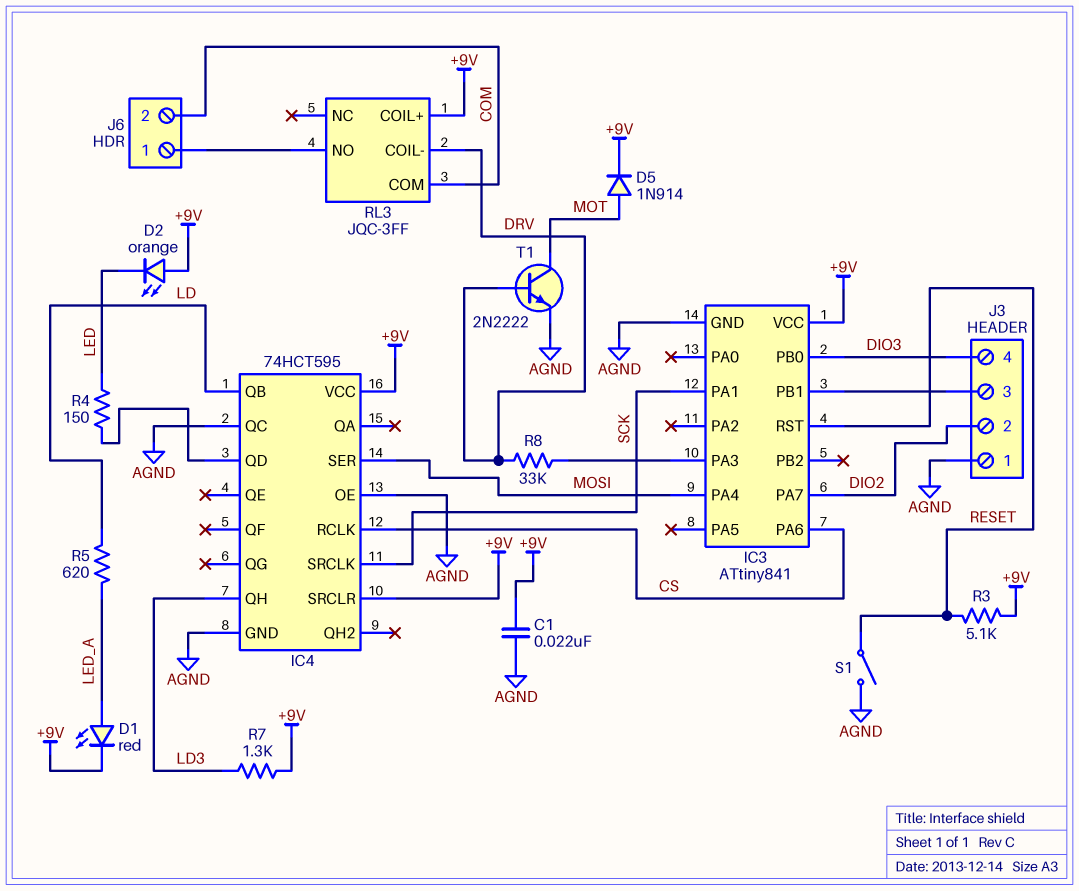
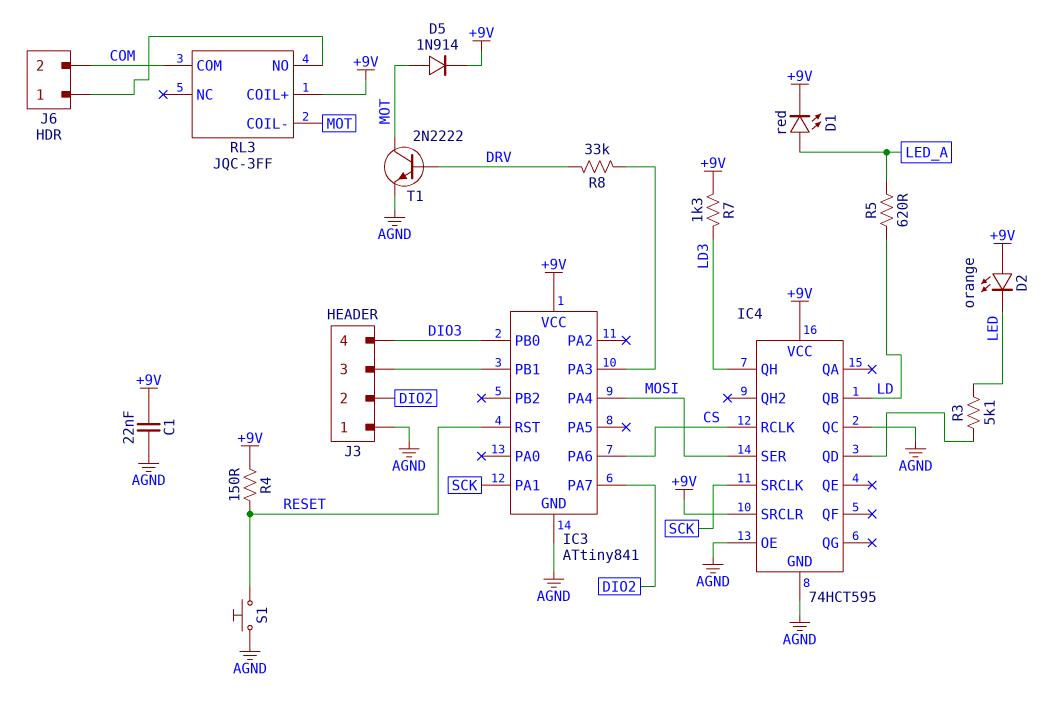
R3: 5.1k (+9V, RESET) -> 5.1k (IC4/QD, LED)
R4: 150 (IC4/QD, LED) -> 150 (+9V, RESET)
RL3 pin COIL-: DRV -> MOT
S1: switch (AGND, RESET) -> button (AGND, RESET)

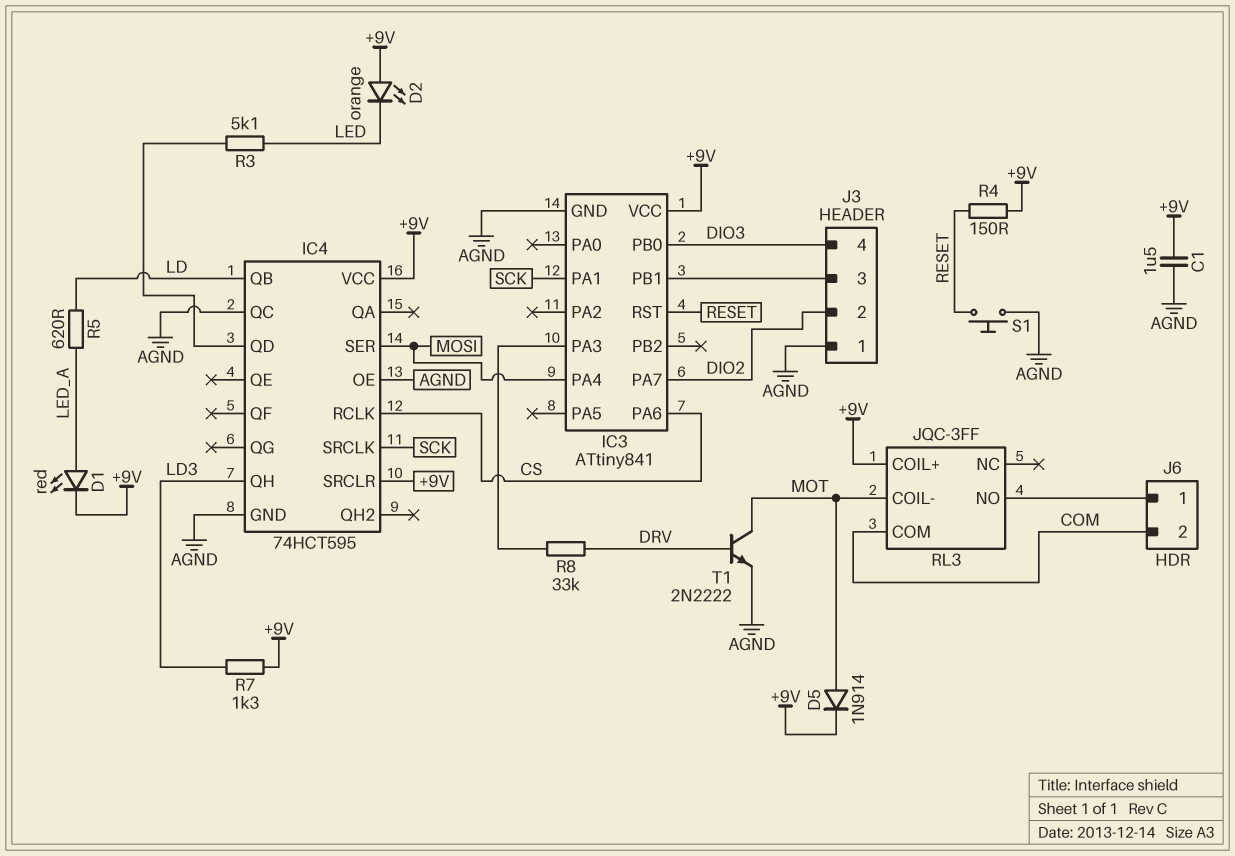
C1: 22nF (+9V, AGND) -> 1.5uF (+9V, AGND)

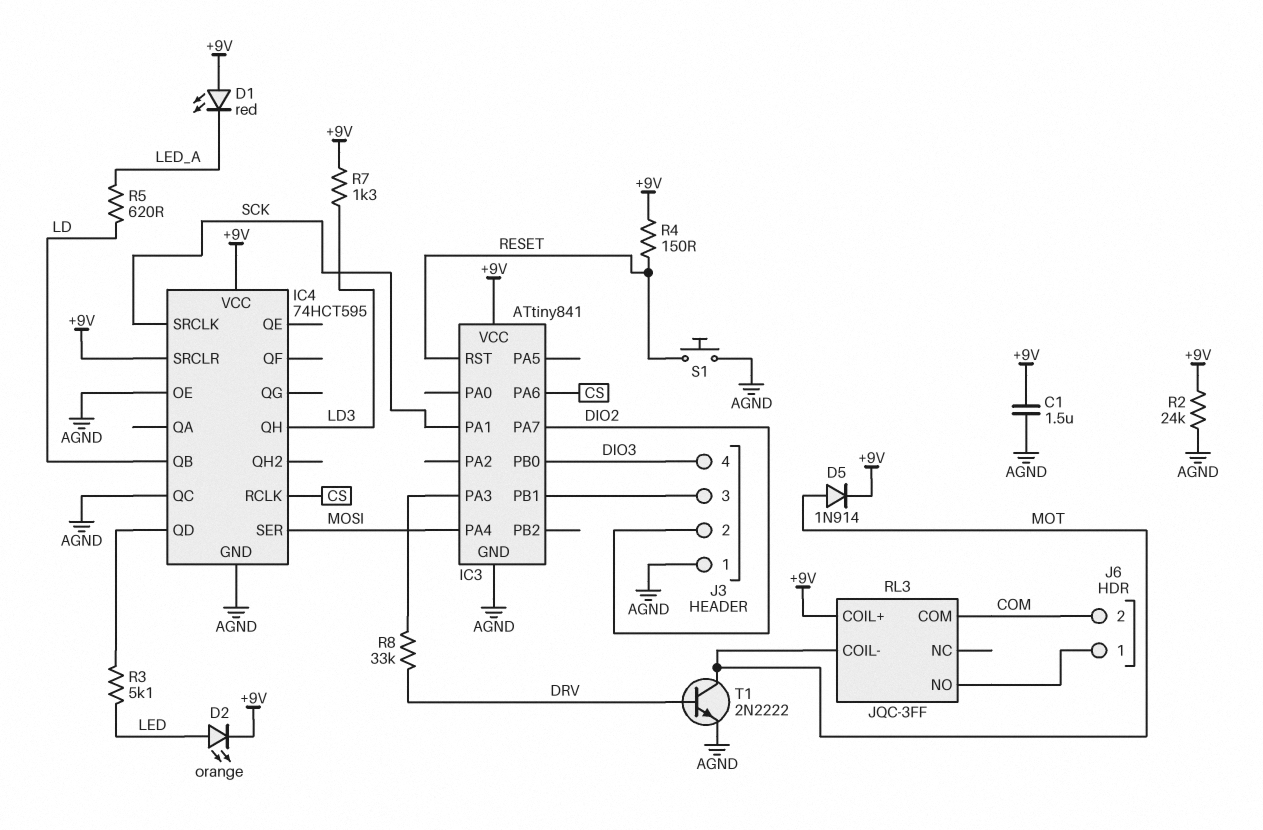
D1: LED red (A LED_A, K +9V) -> LED red (A +9V, K LED_A)
D2: LED orange (A +9V, K LED) -> LED orange (A LED, K +9V)
R2: none -> 24k (+9V, AGND)

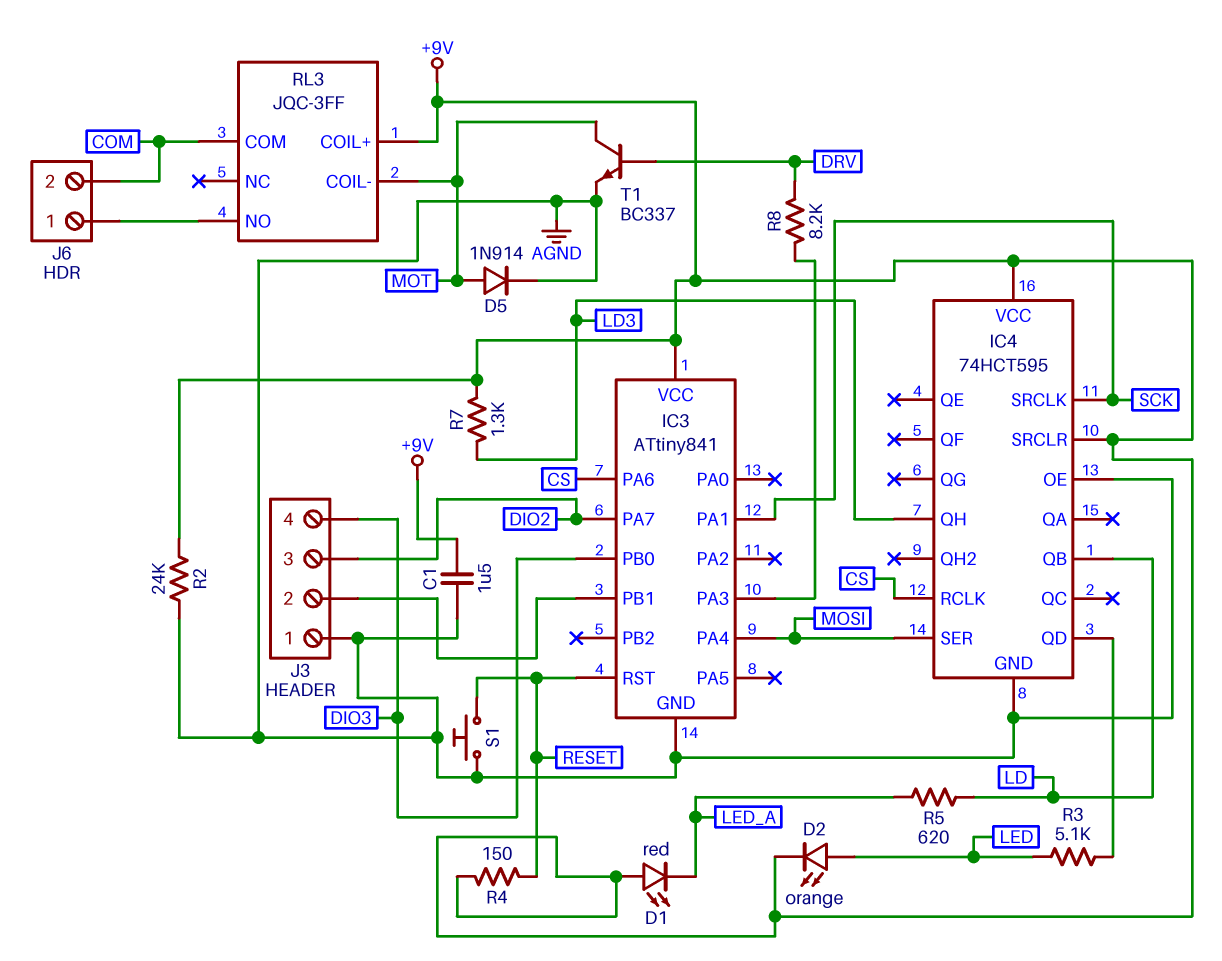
D5: diode 1N914 (A MOT, K +9V) -> diode 1N914 (A MOT, K AGND)
IC4 pin QC: AGND -> none
J3 pin 2: DIO2 -> IC3/PB1
J3 pin 3: IC3/PB1 -> DIO2
R8: 33k (DRV, IC3/PA3) -> 8.2k (DRV, IC3/PA3)
T1: NPN 2N2222 (B DRV, C MOT, E AGND) -> NPN BC337 (B DRV, C MOT, E AGND)

